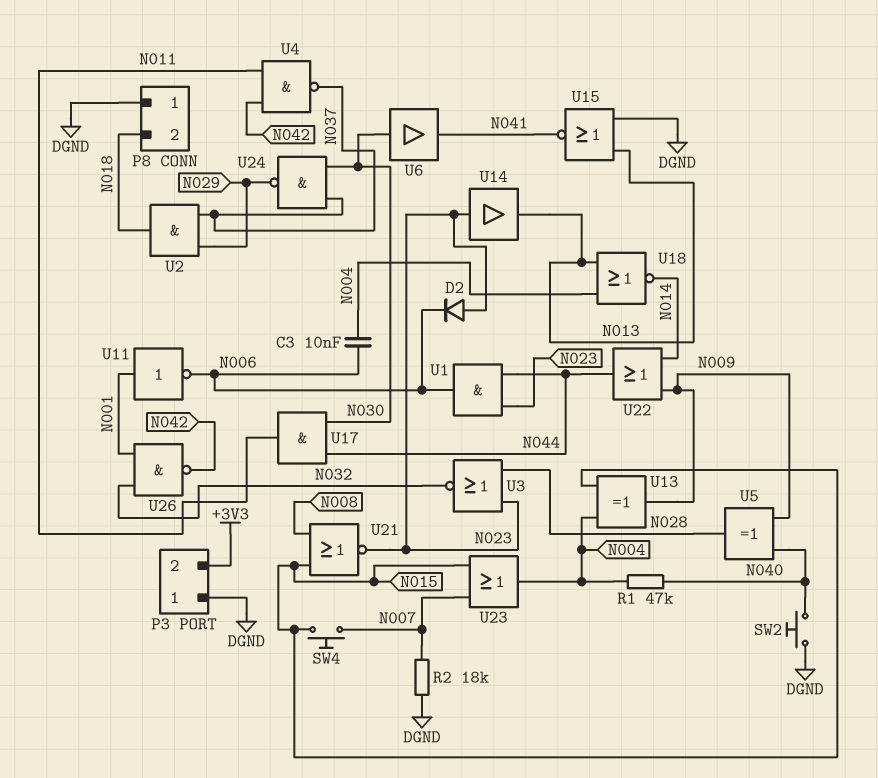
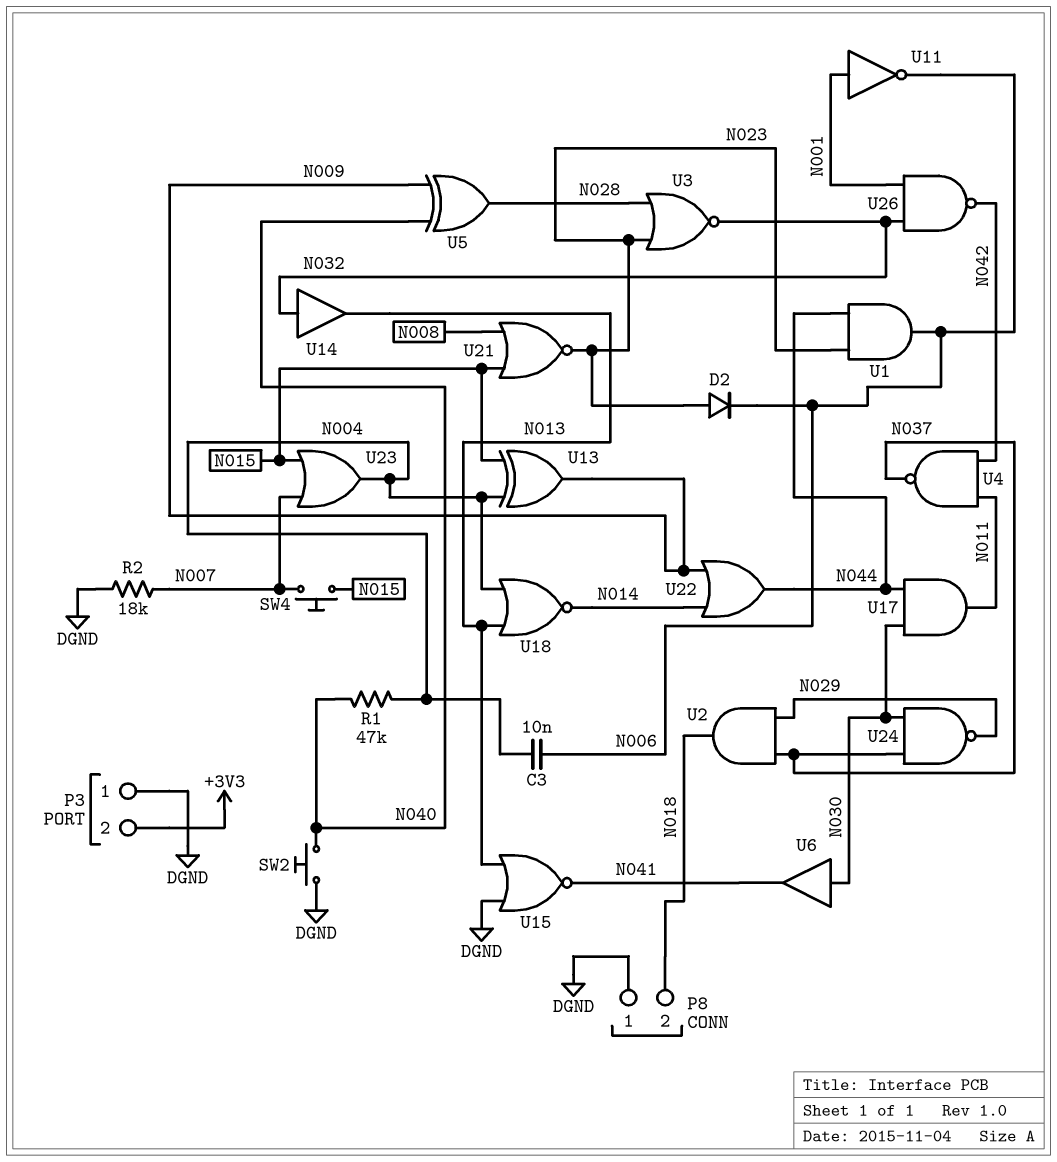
U14: buffer (in N023, out N013) -> buffer (in N032, out N013)

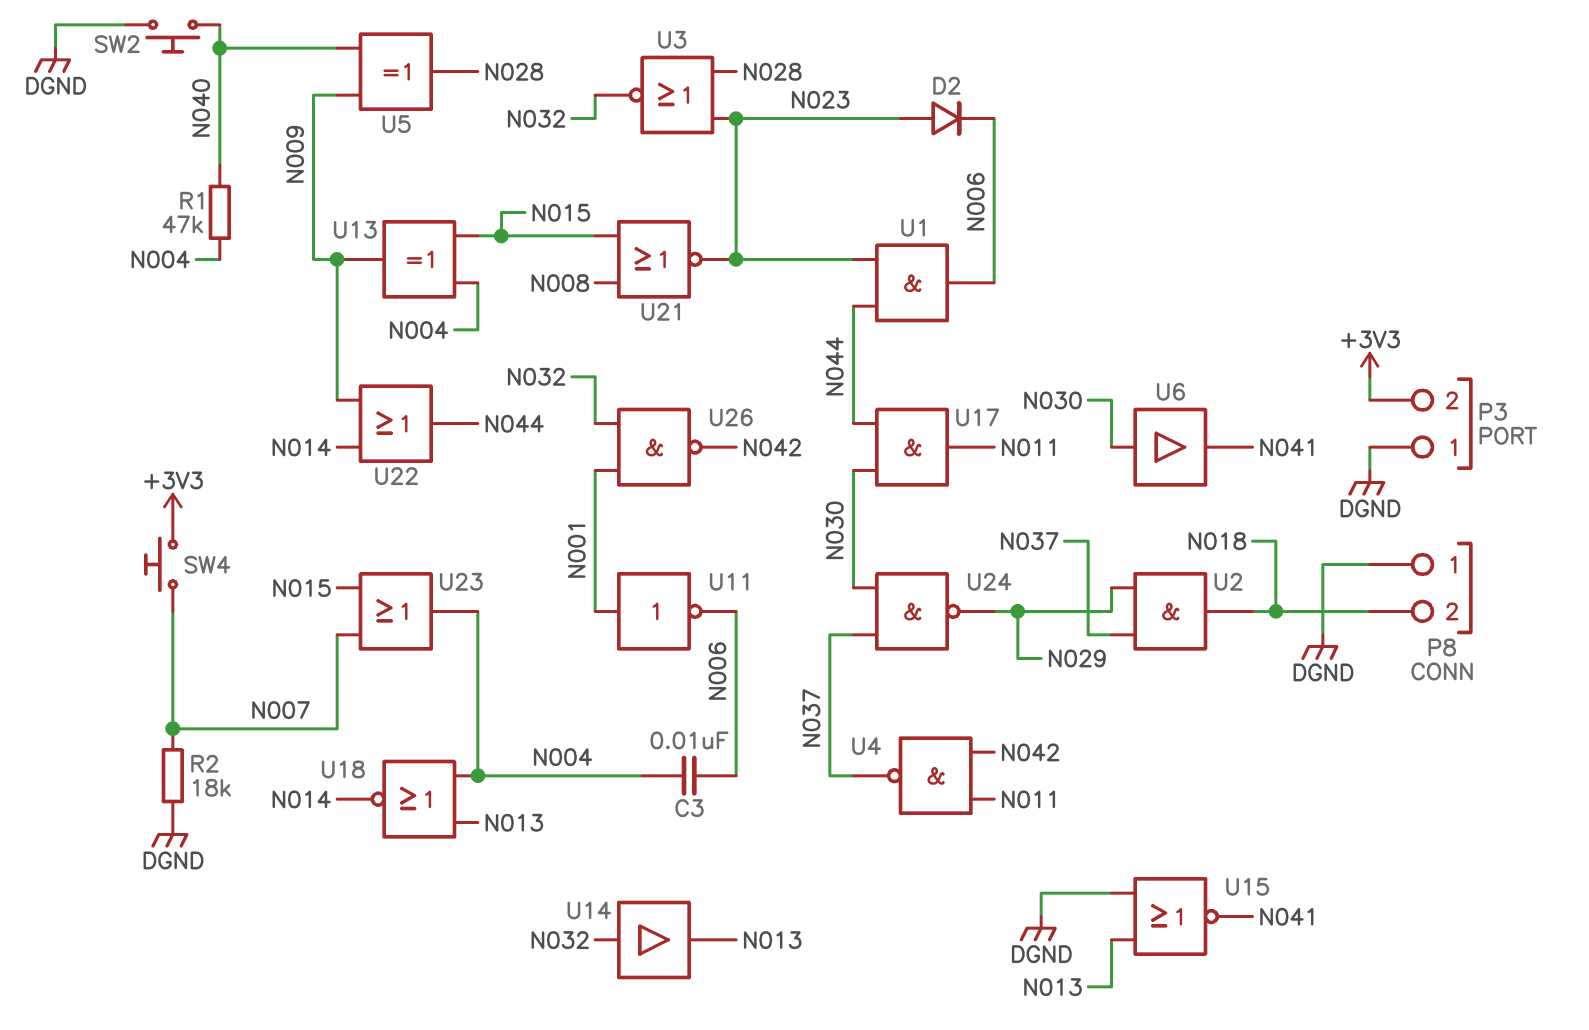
SW4: button (N007, N015) -> button (+3V3, N007)

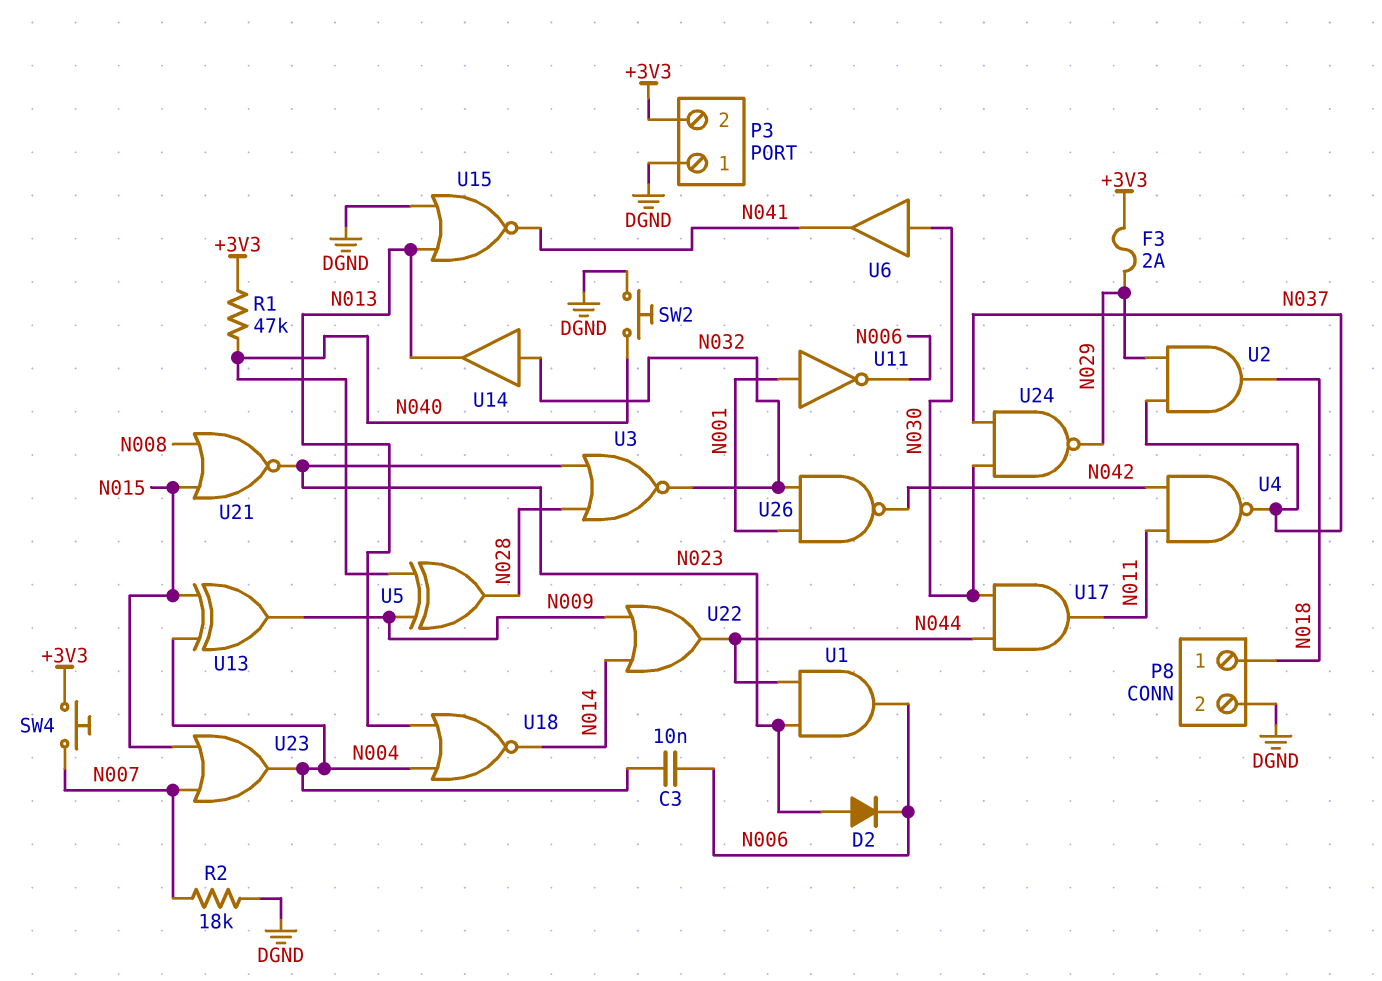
F3: none -> 2A (+3V3, N029)
P8 pin 1: DGND -> N018
P8 pin 2: N018 -> DGND
R1: 47k (N004, N040) -> 47k (+3V3, N040)

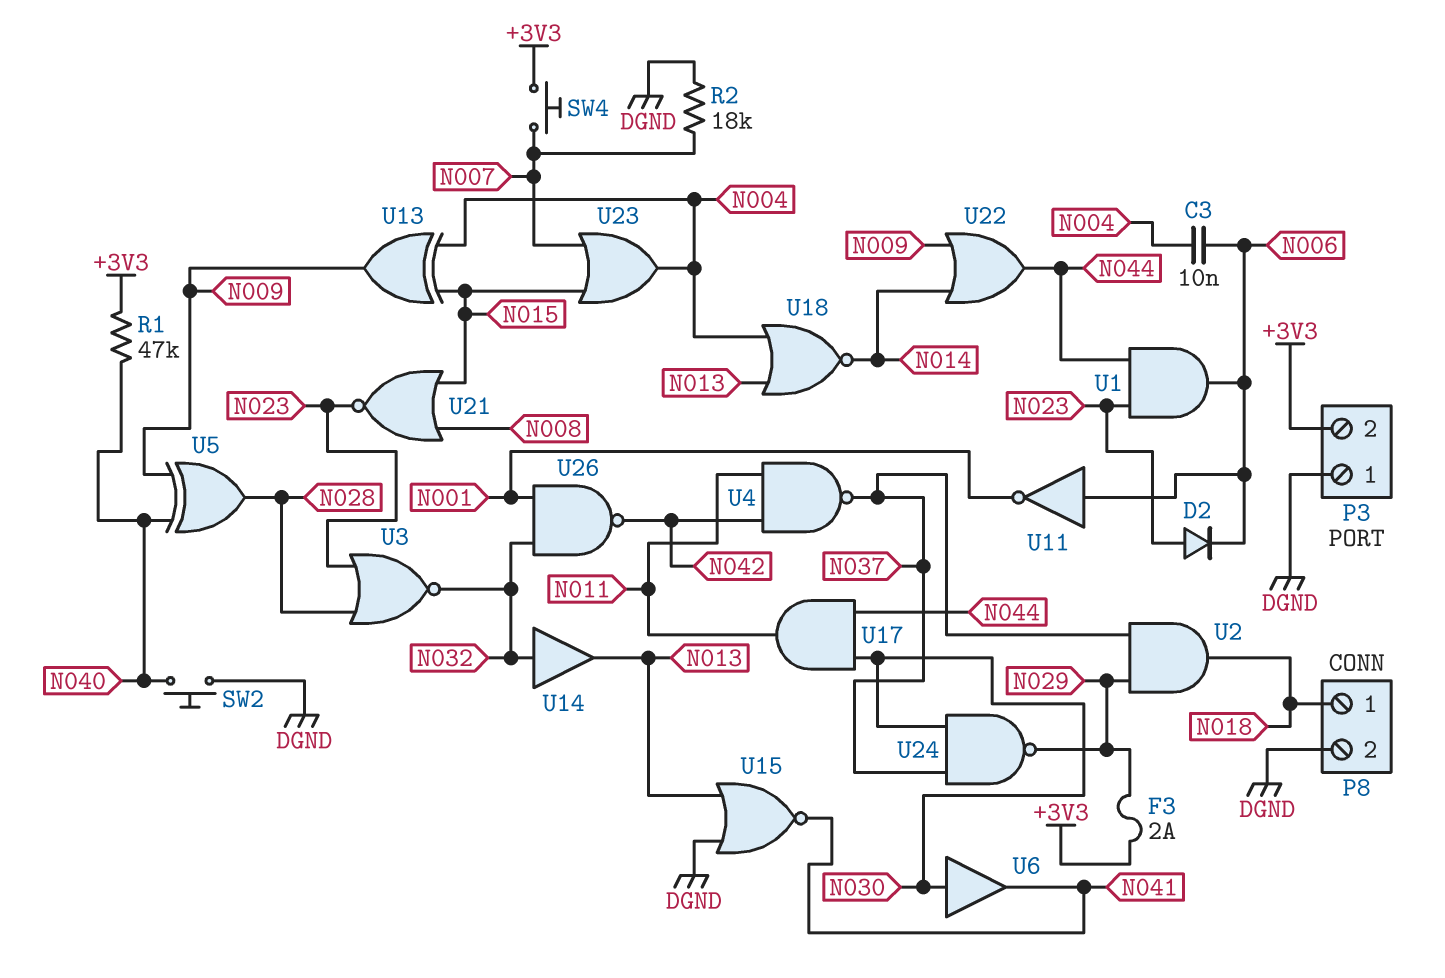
U11: NOT (in N001, out N006) -> NOT (in N006, out N001)

